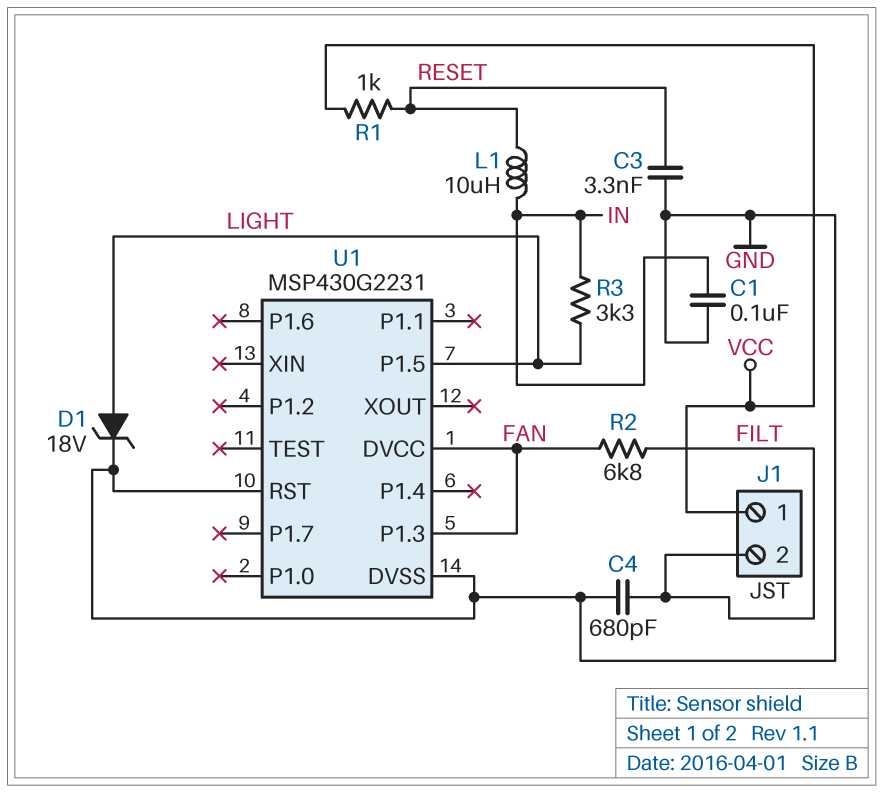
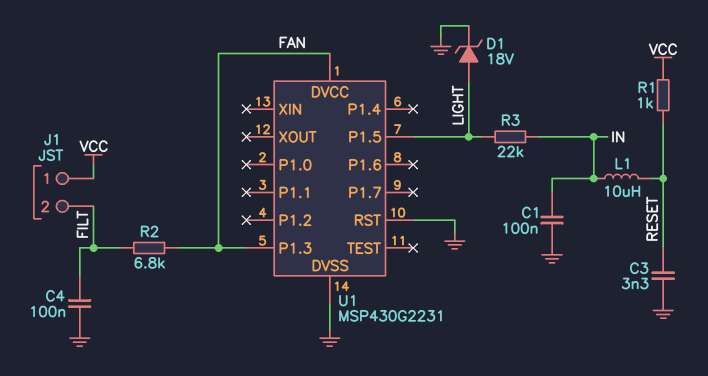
C4: 680pF (FILT, GND) -> 100nF (FILT, GND)
R3: 3.3k (IN, LIGHT) -> 22k (IN, LIGHT)

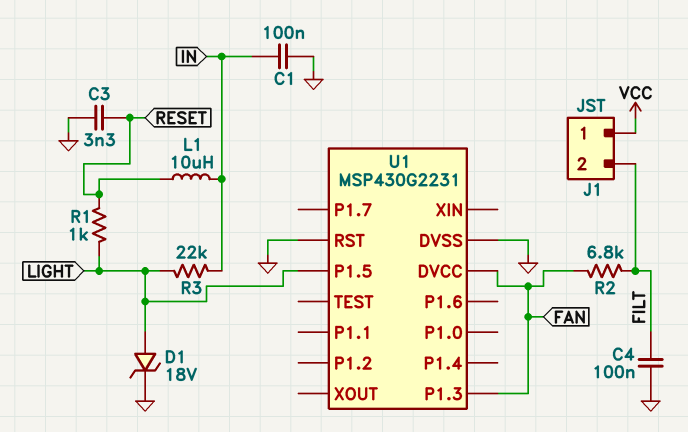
R1: 1k (RESET, VCC) -> 1k (LIGHT, RESET)

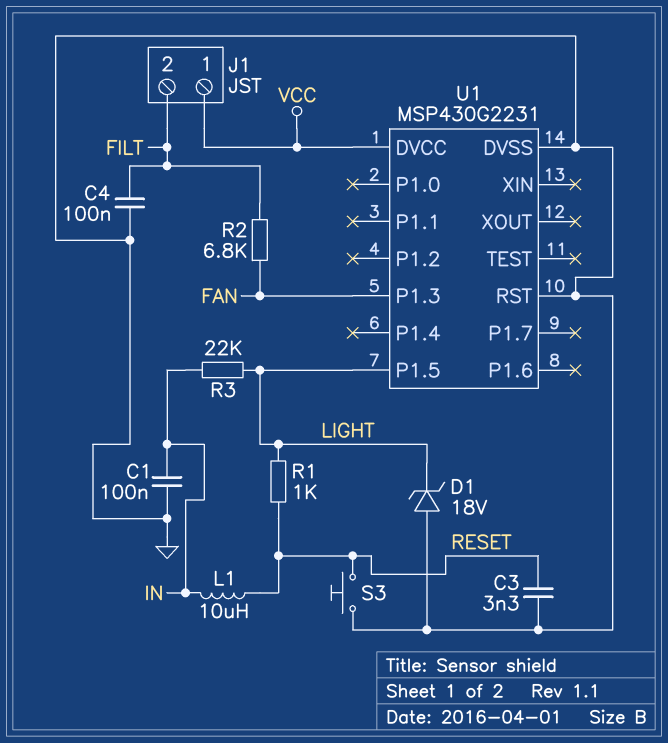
D1: zener 18V (A LIGHT, K GND) -> zener 18V (A GND, K LIGHT)
S3: none -> button (GND, RESET)
U1 pin DVCC: FAN -> VCC

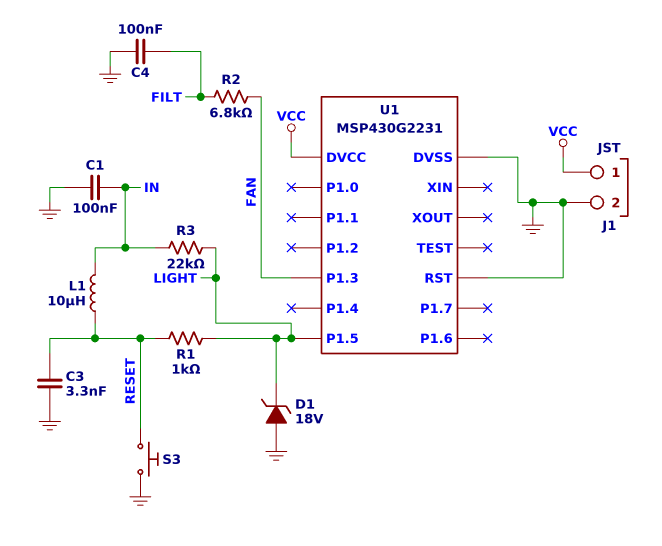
J1 pin 2: FILT -> GND

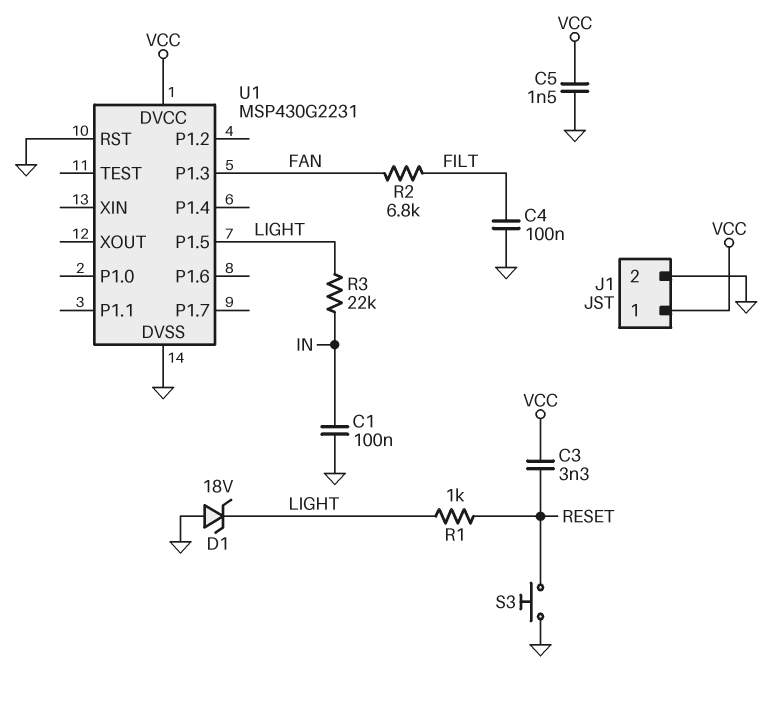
C3: 3.3nF (GND, RESET) -> 3.3nF (RESET, VCC)
C5: none -> 1.5nF (GND, VCC)
L1: 10uH (IN, RESET) -> none

